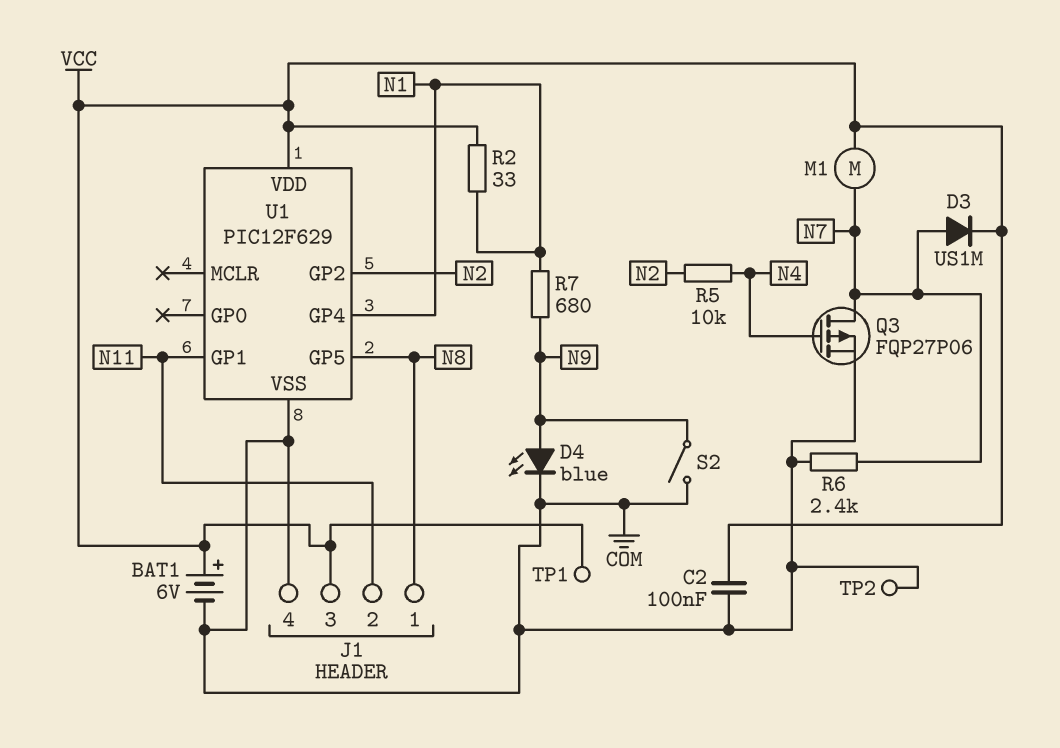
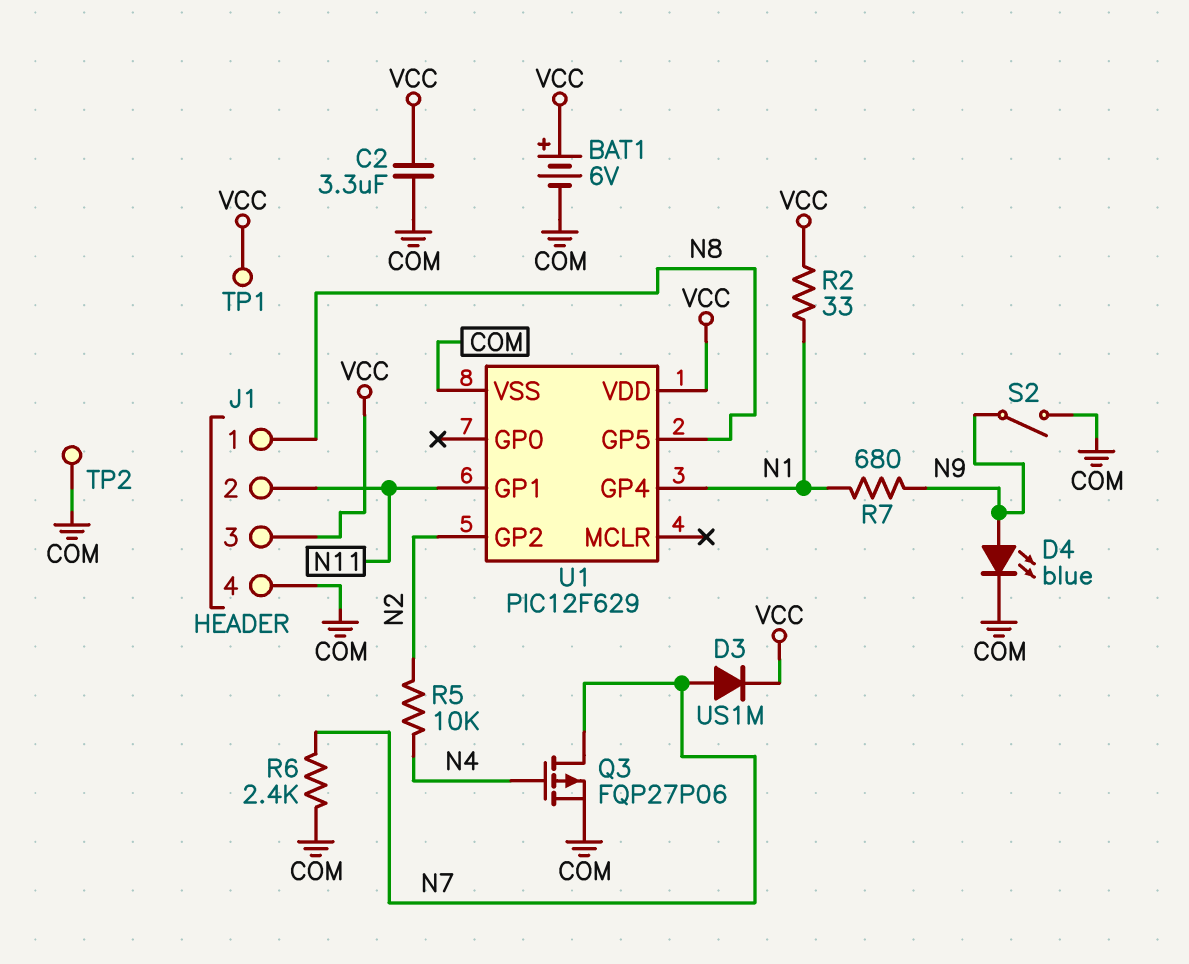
C2: 100nF (COM, VCC) -> 3.3uF (COM, VCC)
M1: motor (N7, VCC) -> none

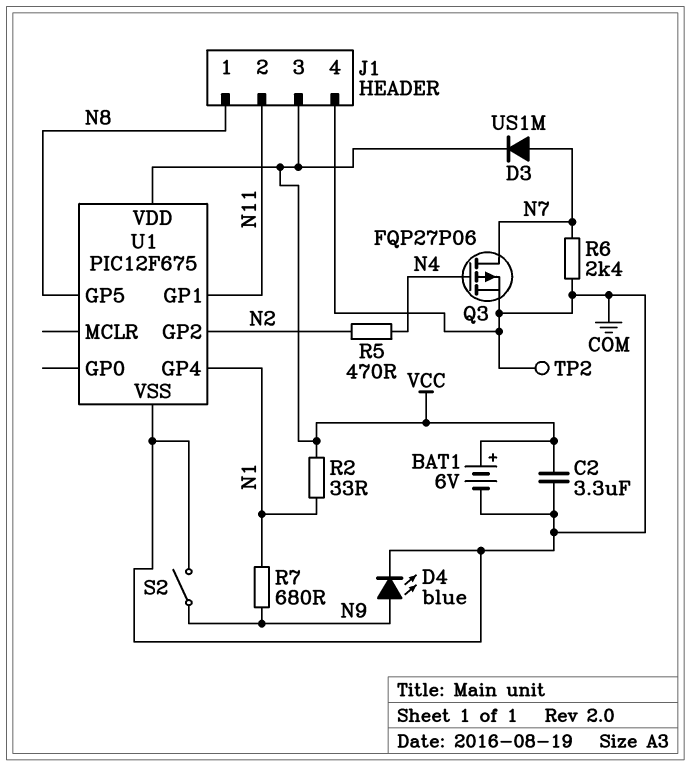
R5: 10k (N2, N4) -> 470 (N2, N4)
TP1: test point (VCC) -> none
U1: PIC12F629 -> PIC12F675

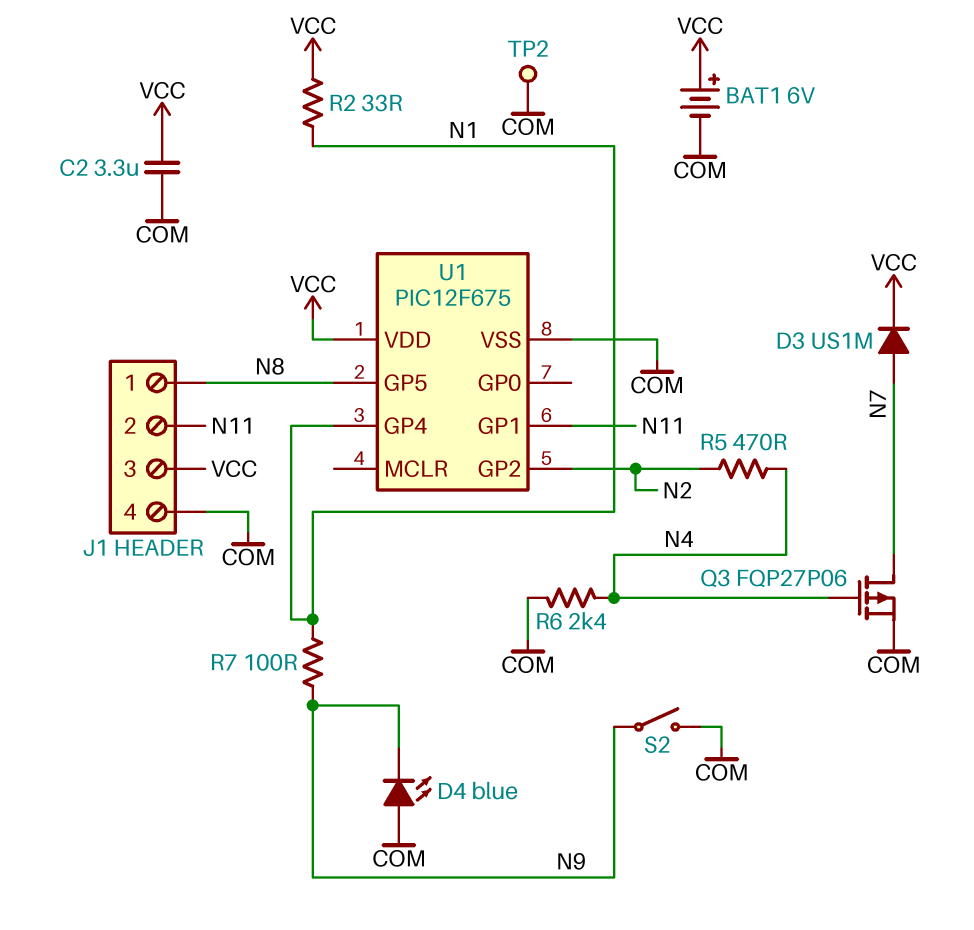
D4: LED blue (A N9, K COM) -> LED blue (A COM, K N9)
R6: 2.4k (COM, N7) -> 2.4k (COM, N4)
R7: 680 (N1, N9) -> 100 (N1, N9)

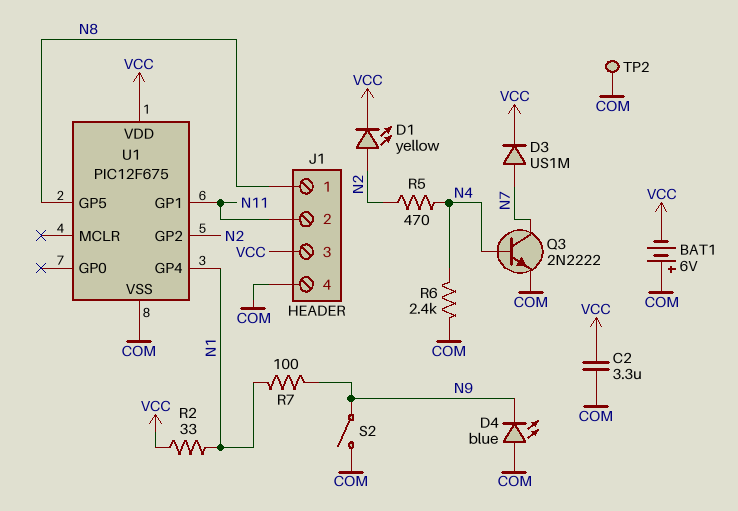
BAT1: 6V (plus VCC, minus COM) -> 6V (plus COM, minus VCC)
D1: none -> LED yellow (A N2, K VCC)
Q3: PMOS FQP27P06 (G N4, D N7, S COM) -> NPN 2N2222 (B N4, C N7, E COM)

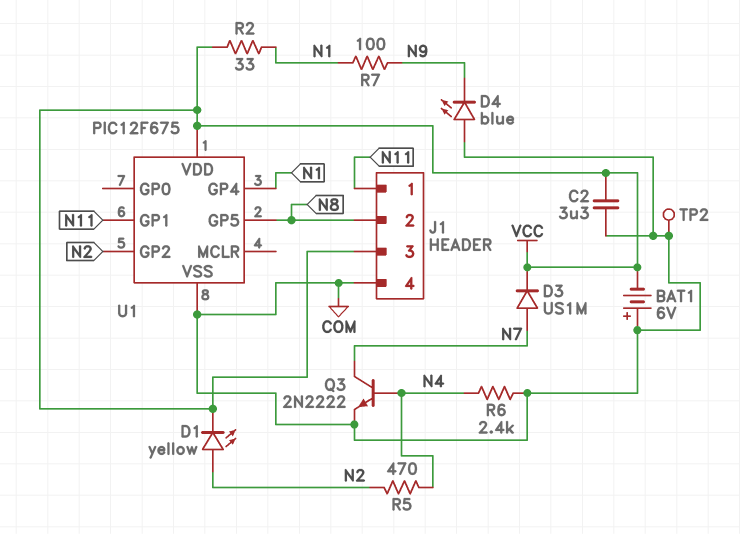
J1 pin 1: N8 -> N11
J1 pin 2: N11 -> N8
S2: switch (COM, N9) -> none

